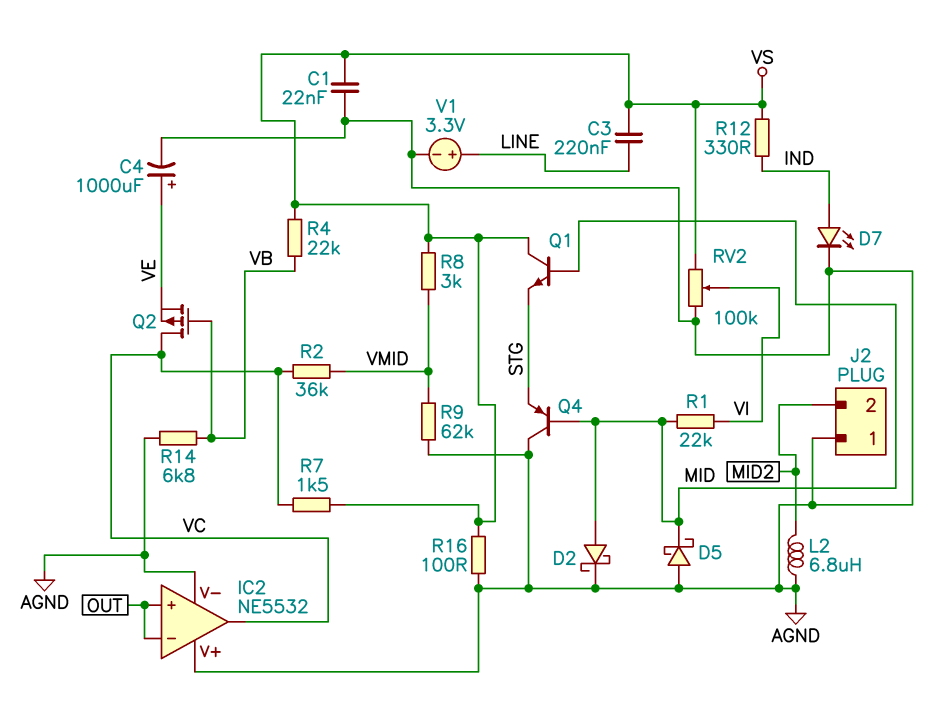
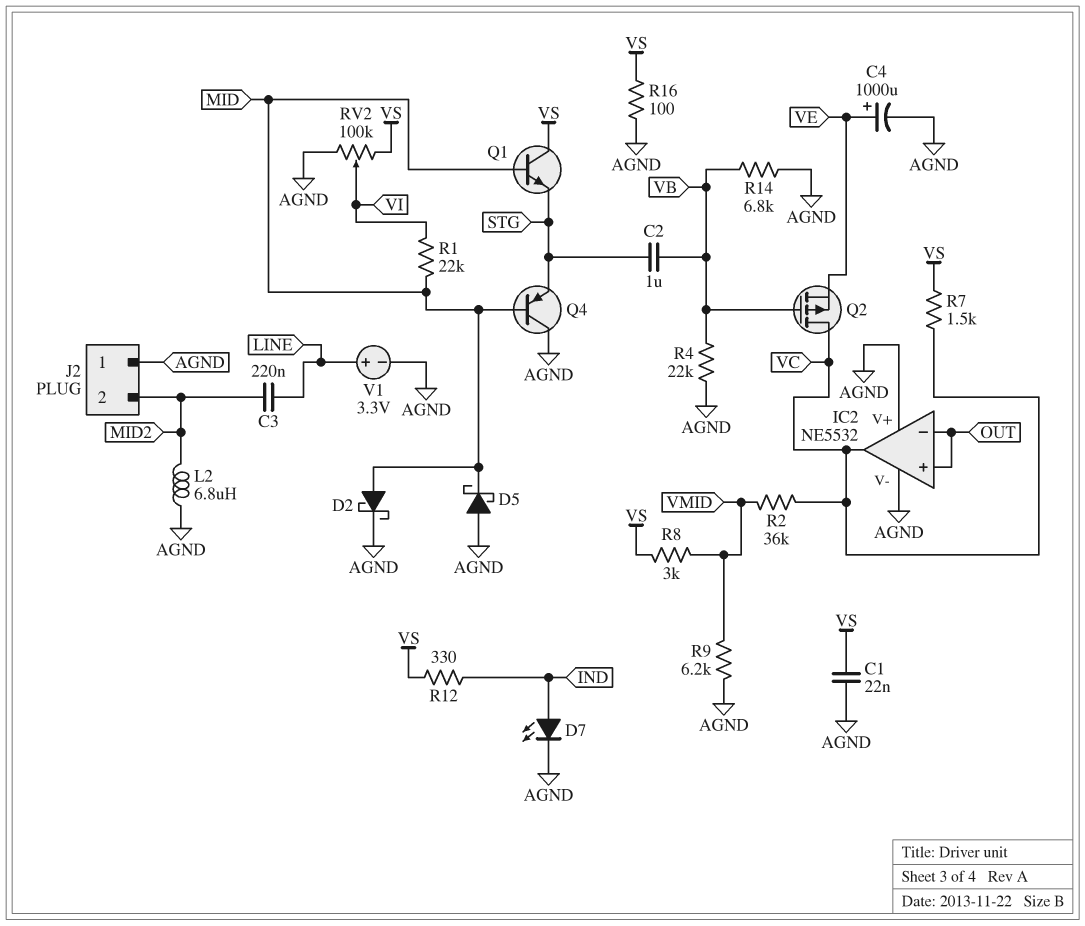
C2: none -> 1uF (STG, VB)
C3: 220nF (LINE, VS) -> 220nF (LINE, MID2)
R4: 22k (VB, VS) -> 22k (AGND, VB)
R9: 62k (AGND, VMID) -> 6.2k (AGND, VMID)

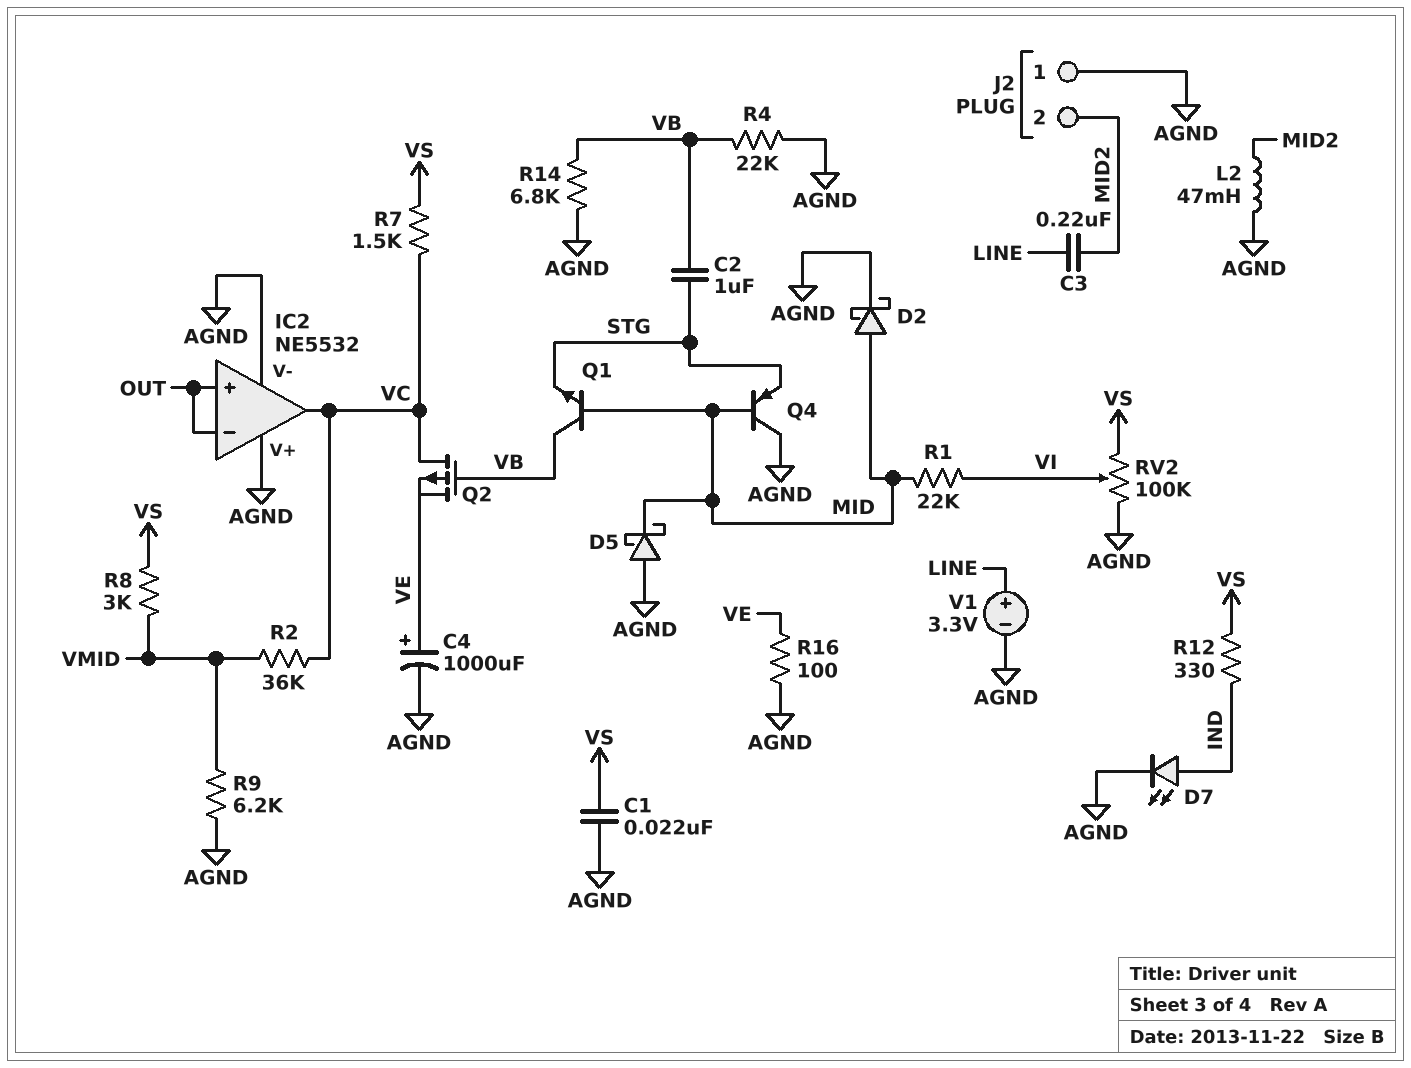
L2: 6.8uH (AGND, MID2) -> 47mH (AGND, MID2)
Q1: NPN (B MID, C VS, E STG) -> NPN (B MID, C VB, E STG)
R16: 100 (AGND, VS) -> 100 (AGND, VE)

